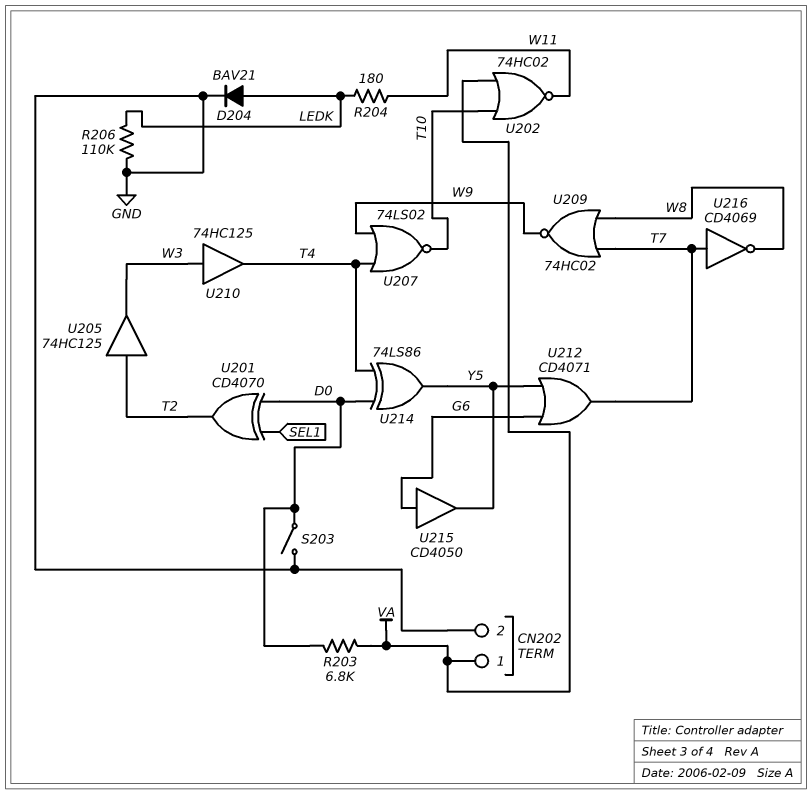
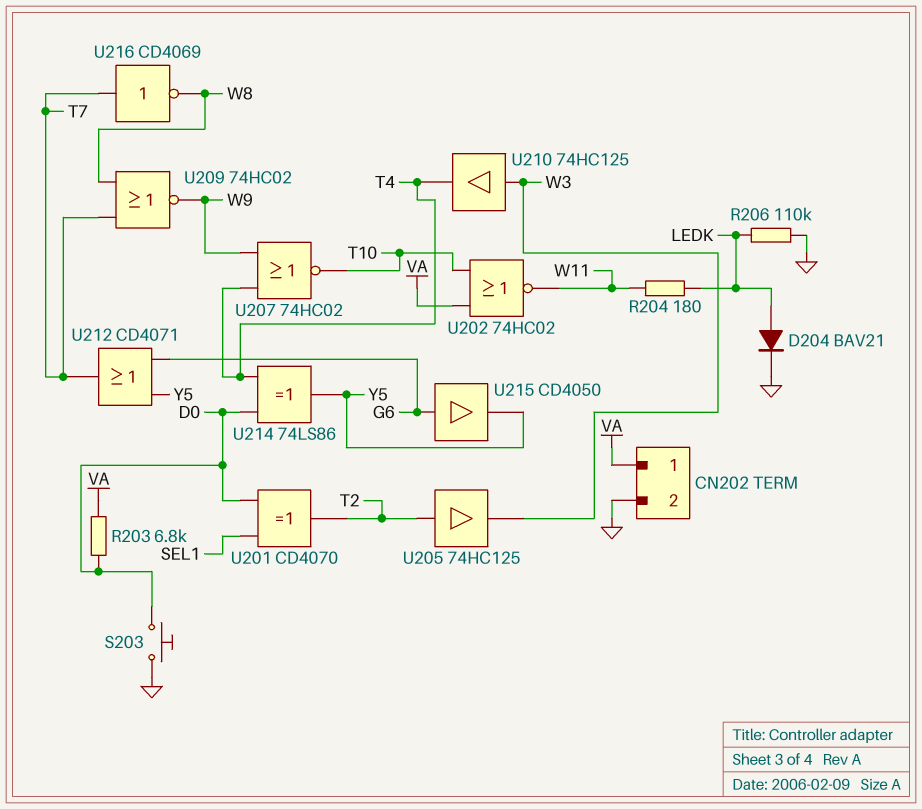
S203: switch (D0, GND) -> button (D0, GND)
U207: NOR 74LS02 (in T4, in W9, out T10) -> NOR 74HC02 (in T4, in W9, out T10)

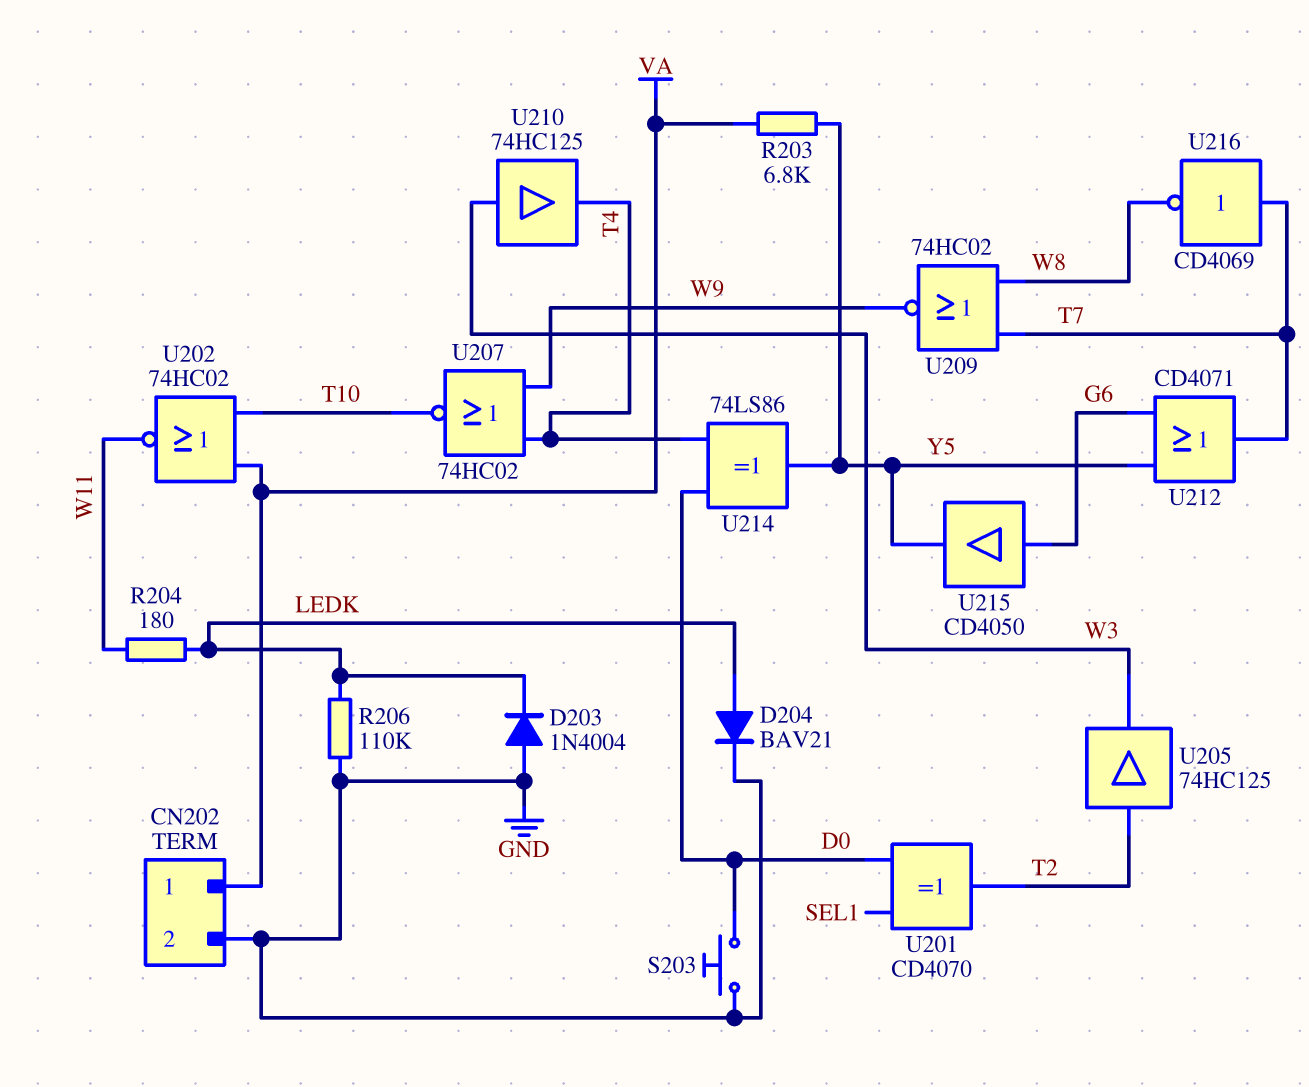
D203: none -> diode 1N4004 (A GND, K LEDK)
R203: 6.8k (D0, VA) -> 6.8k (VA, Y5)

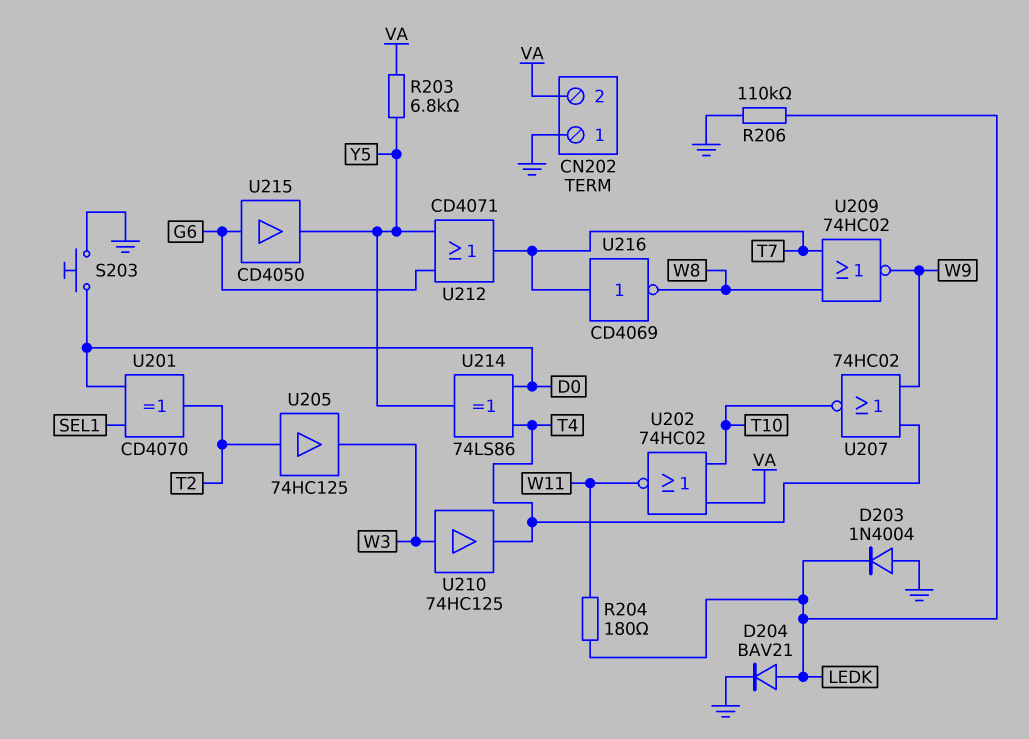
CN202 pin 1: VA -> GND
CN202 pin 2: GND -> VA

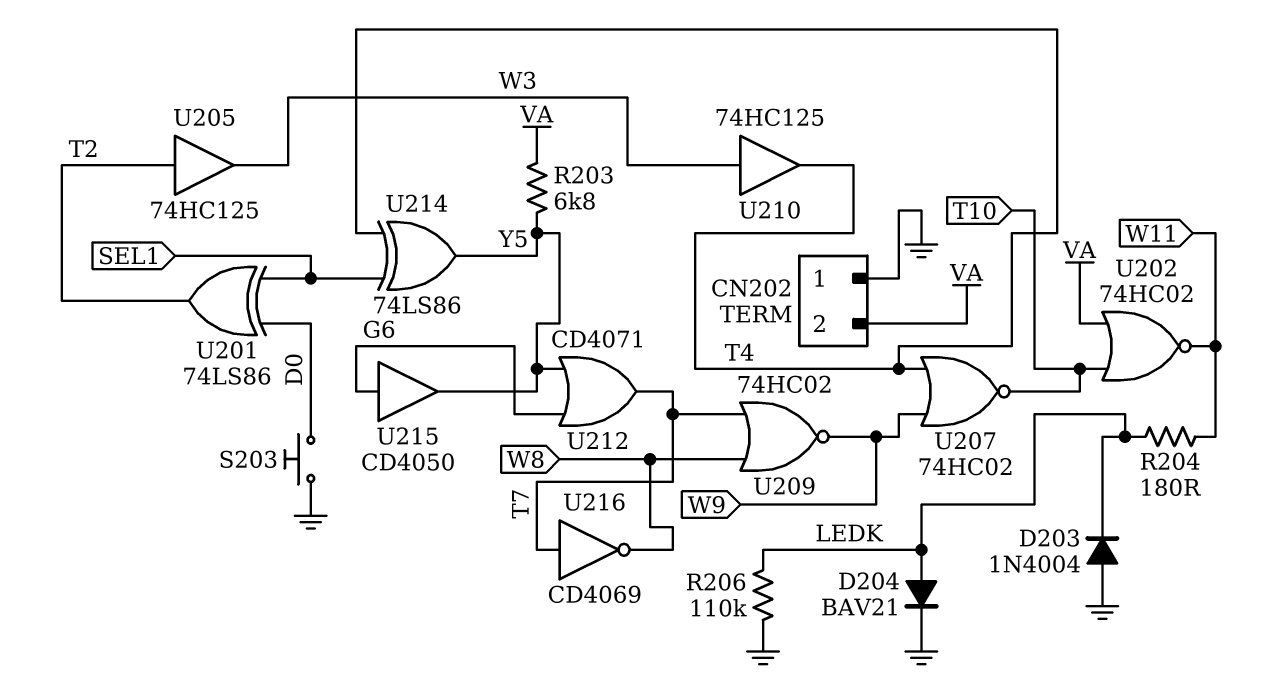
U201: XOR CD4070 (in D0, in SEL1, out T2) -> XOR 74LS86 (in D0, in SEL1, out T2)
U214: XOR 74LS86 (in D0, in T4, out Y5) -> XOR 74LS86 (in SEL1, in T4, out Y5)

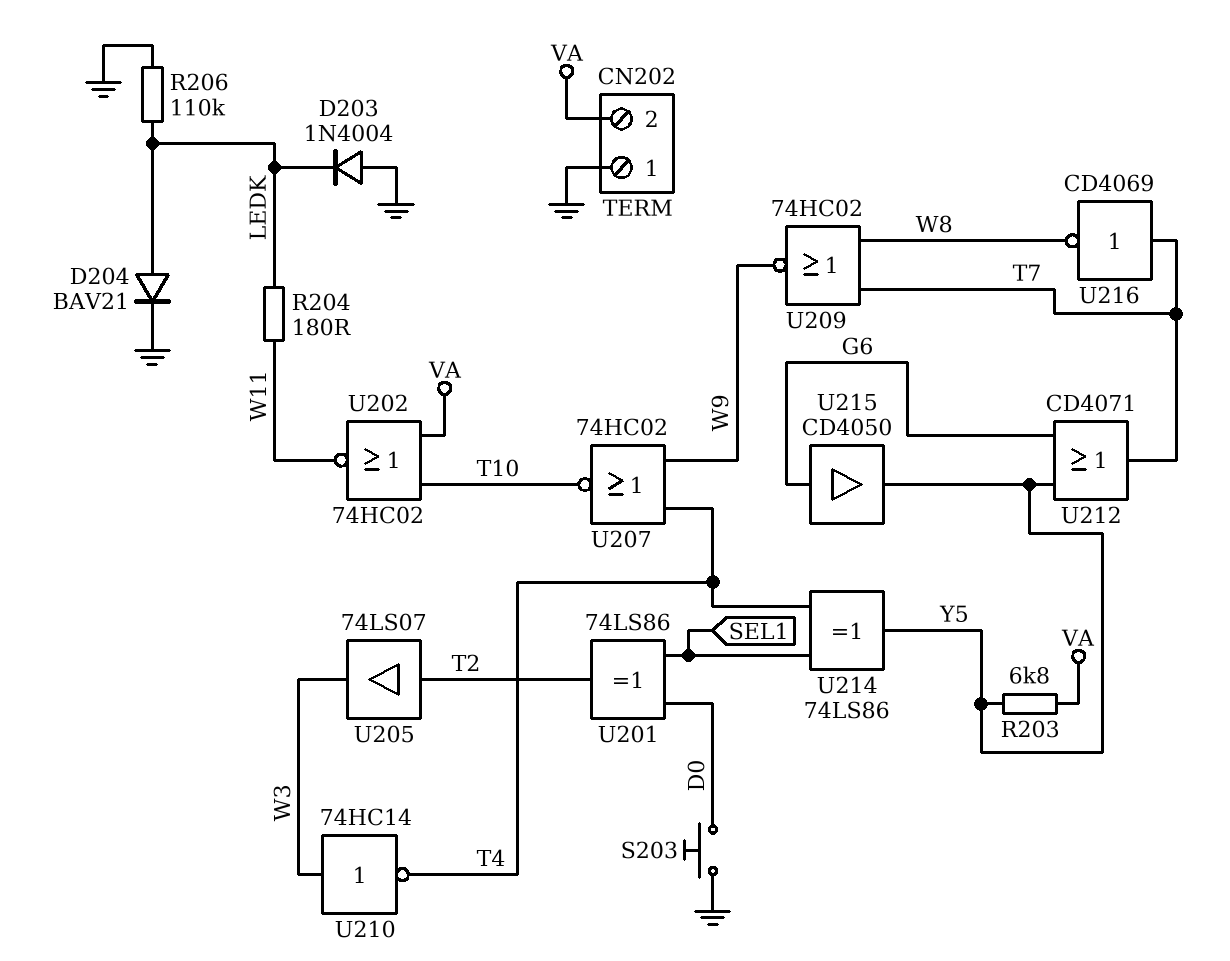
U205: buffer 74HC125 (in T2, out W3) -> buffer 74LS07 (in T2, out W3)
U210: buffer 74HC125 (in W3, out T4) -> NOT 74HC14 (in W3, out T4)

